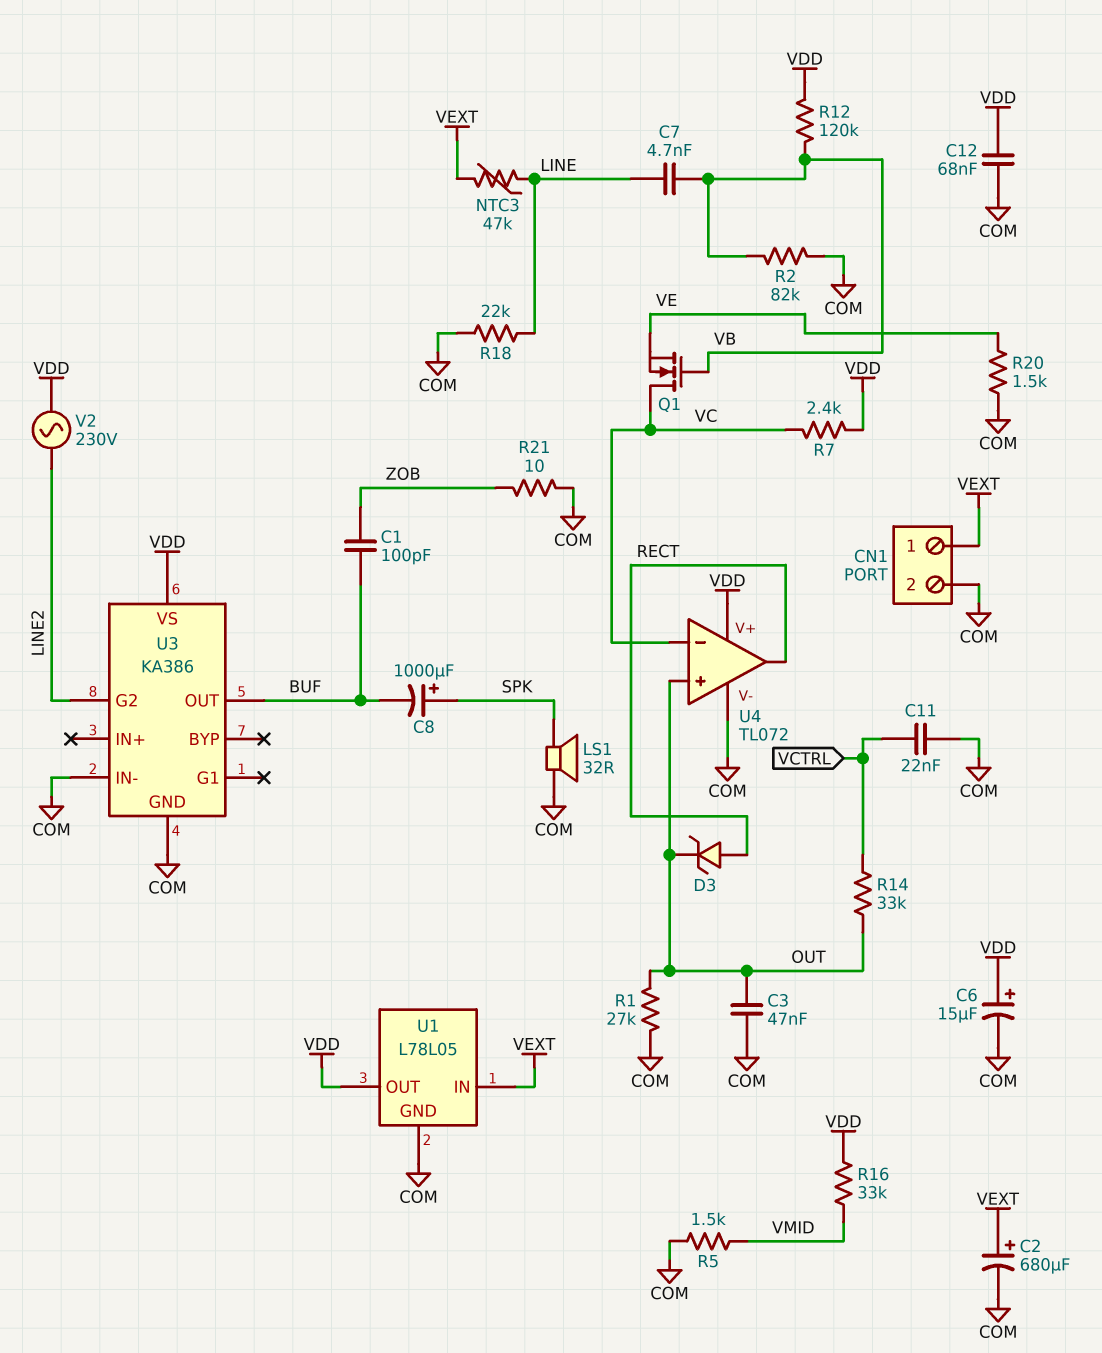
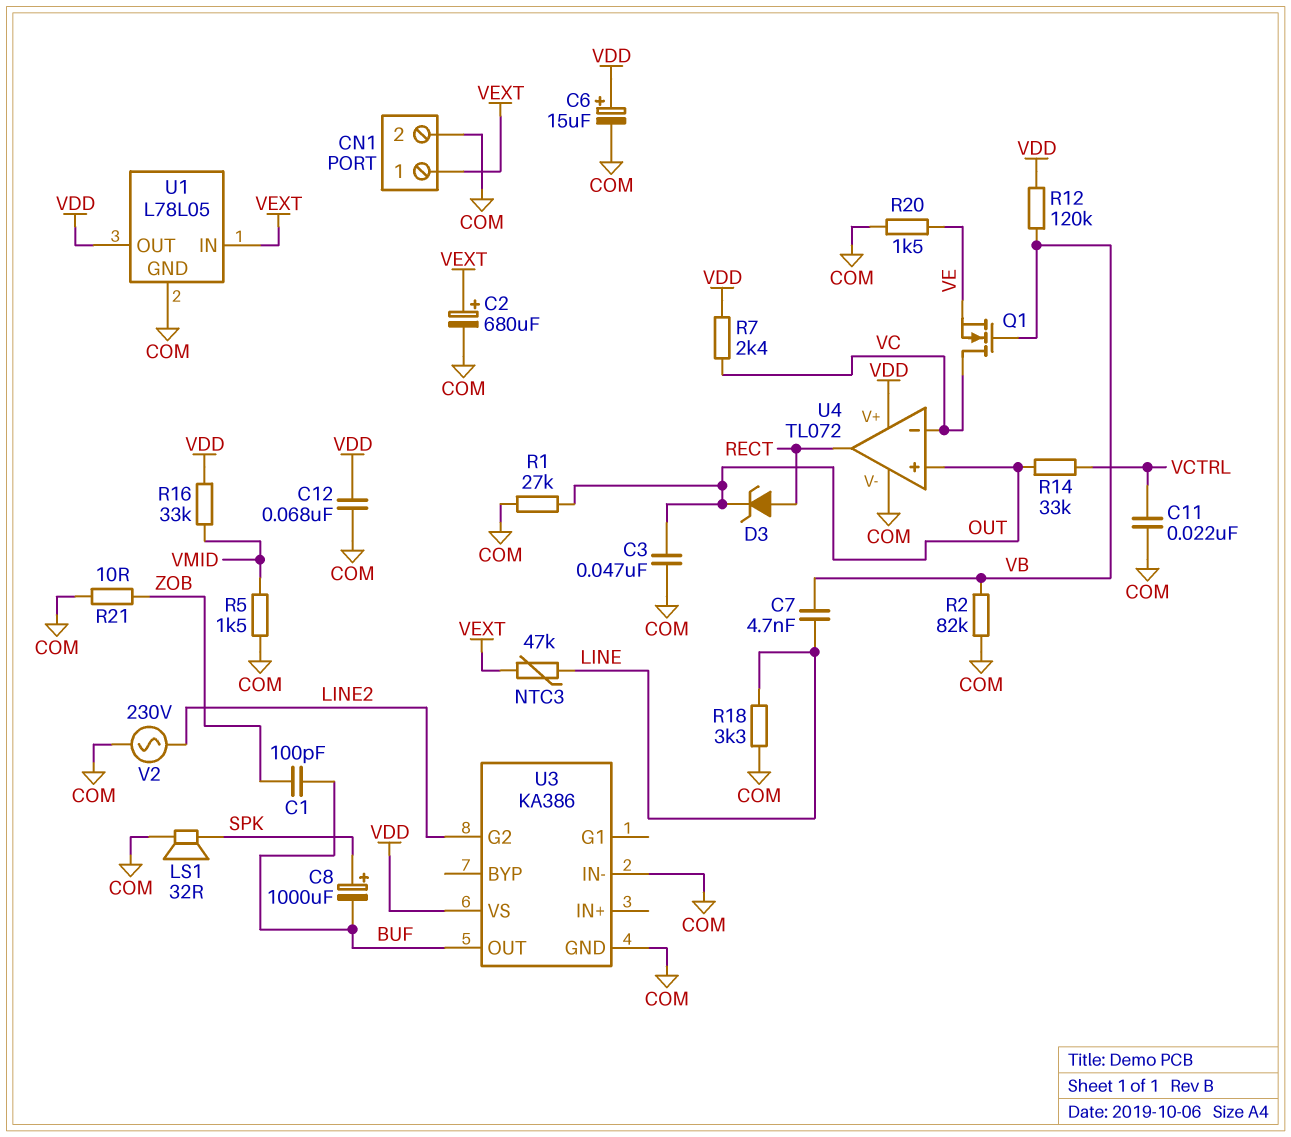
R18: 22k (COM, LINE) -> 3.3k (COM, LINE)
V2: AC 230V (LINE2, VDD) -> AC 230V (COM, LINE2)

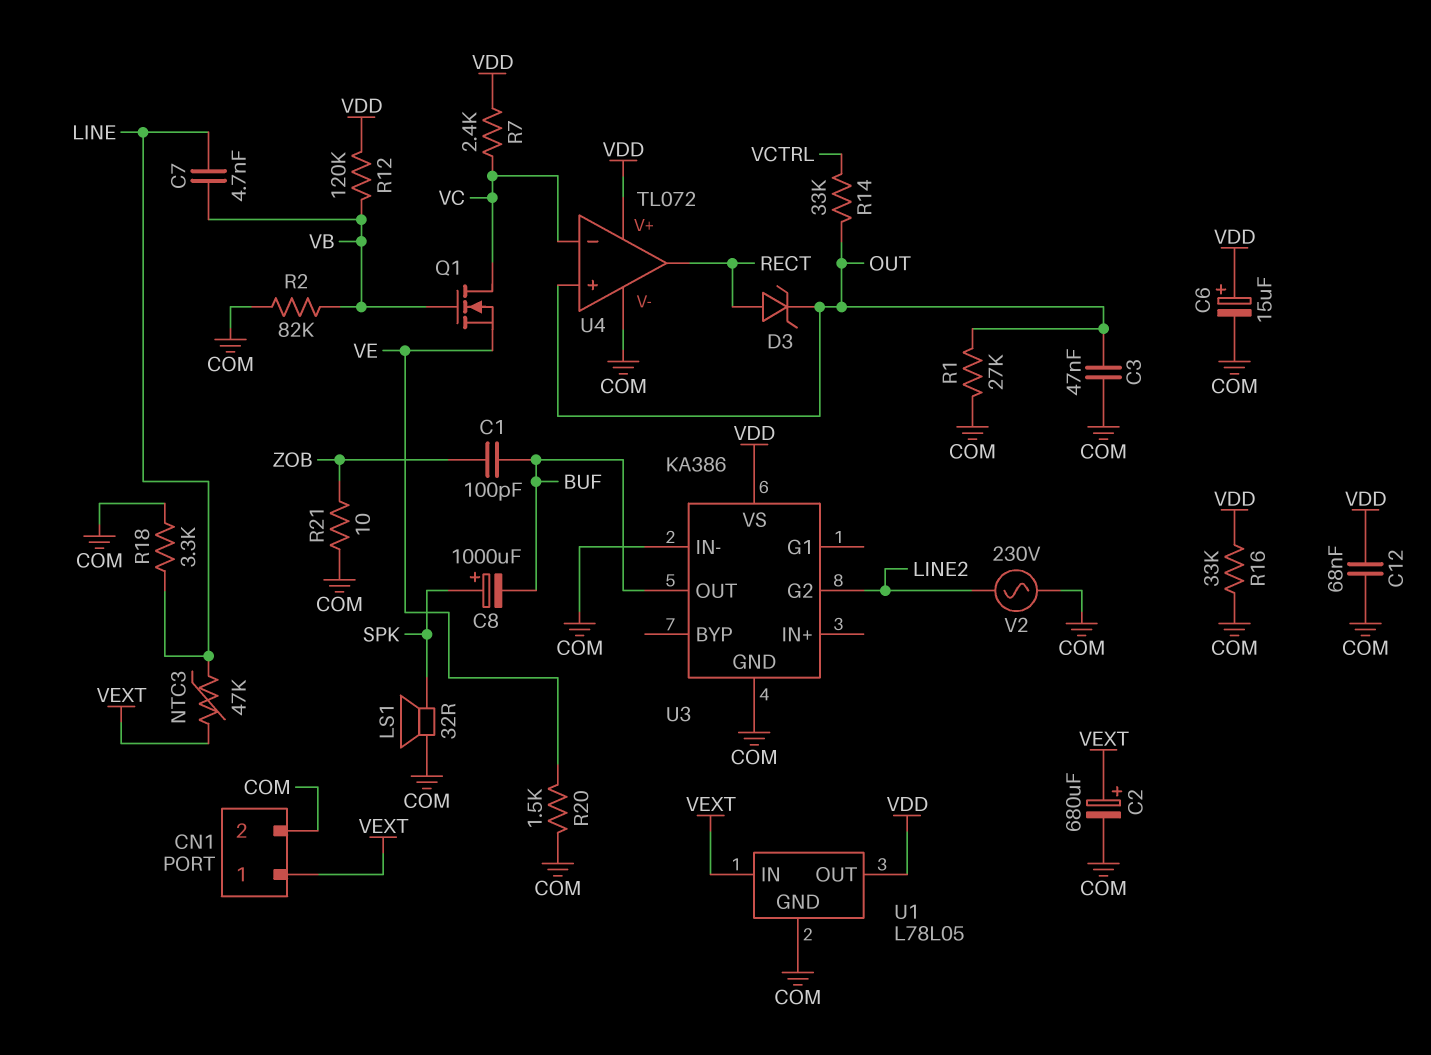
C11: 22nF (COM, VCTRL) -> none
R5: 1.5k (COM, VMID) -> none
R16: 33k (VDD, VMID) -> 33k (COM, VDD)

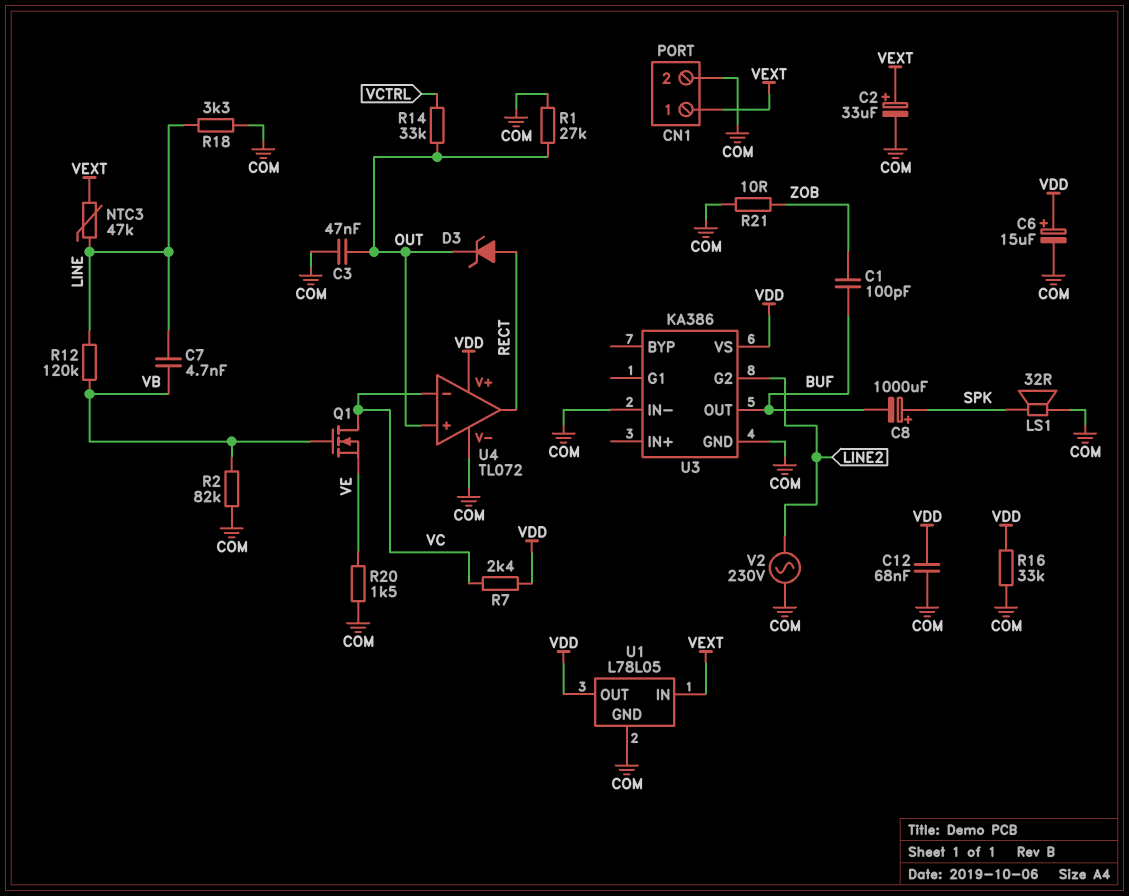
C2: 680uF (plus VEXT, minus COM) -> 33uF (plus VEXT, minus COM)
R12: 120k (VB, VDD) -> 120k (LINE, VB)

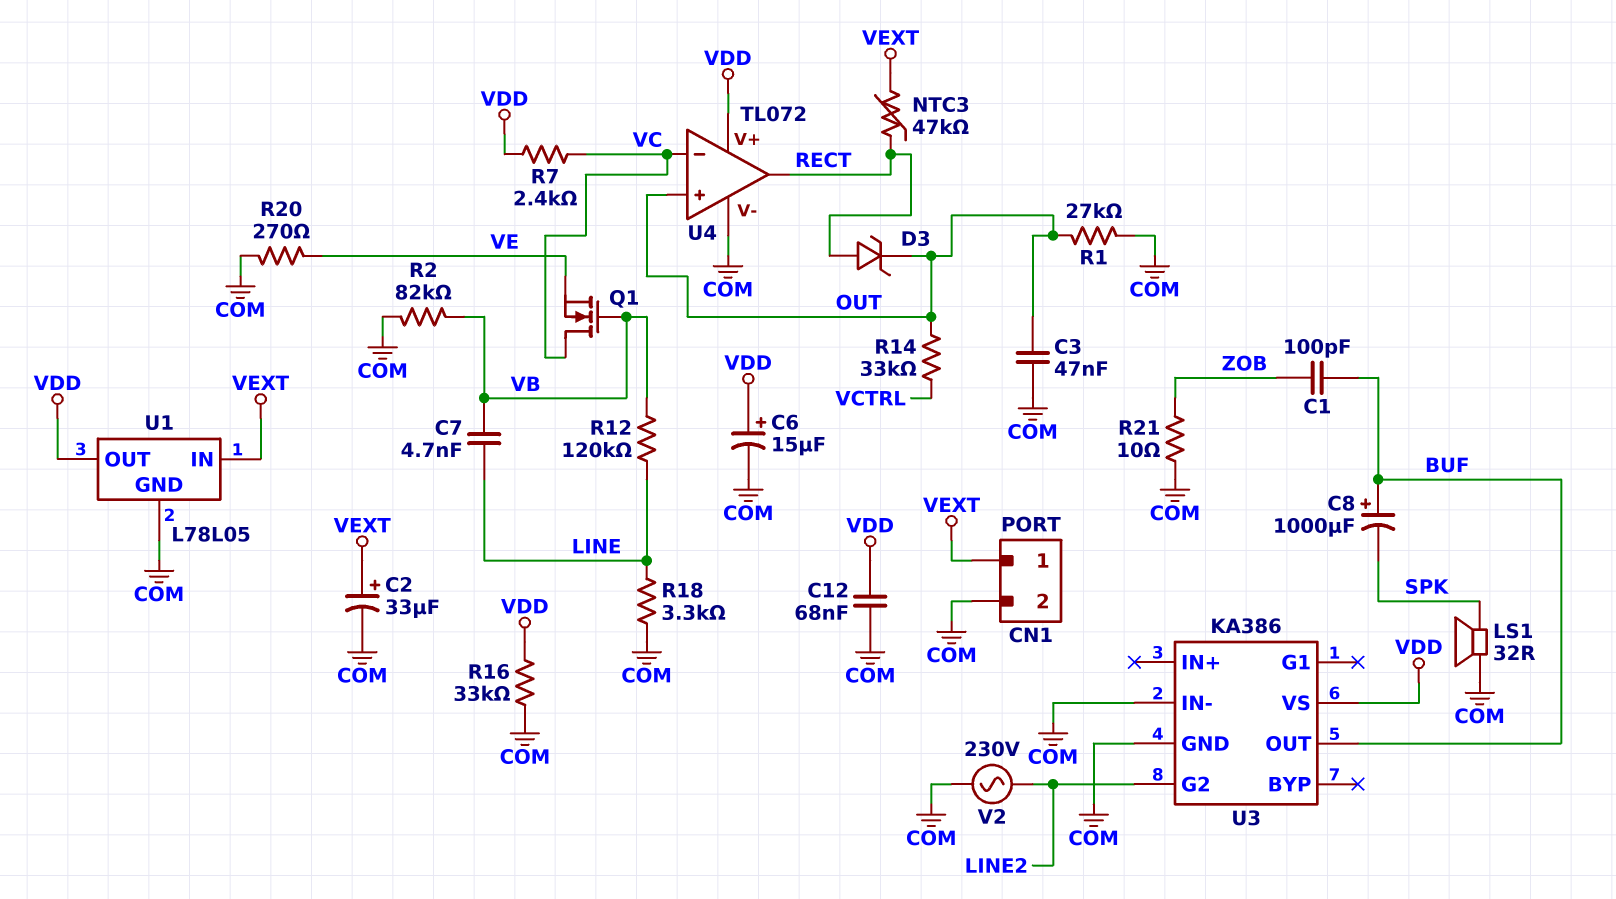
C8: 1000uF (plus SPK, minus BUF) -> 1000uF (plus BUF, minus SPK)
NTC3: 47k (LINE, VEXT) -> 47k (RECT, VEXT)
R20: 1.5k (COM, VE) -> 270 (COM, VE)

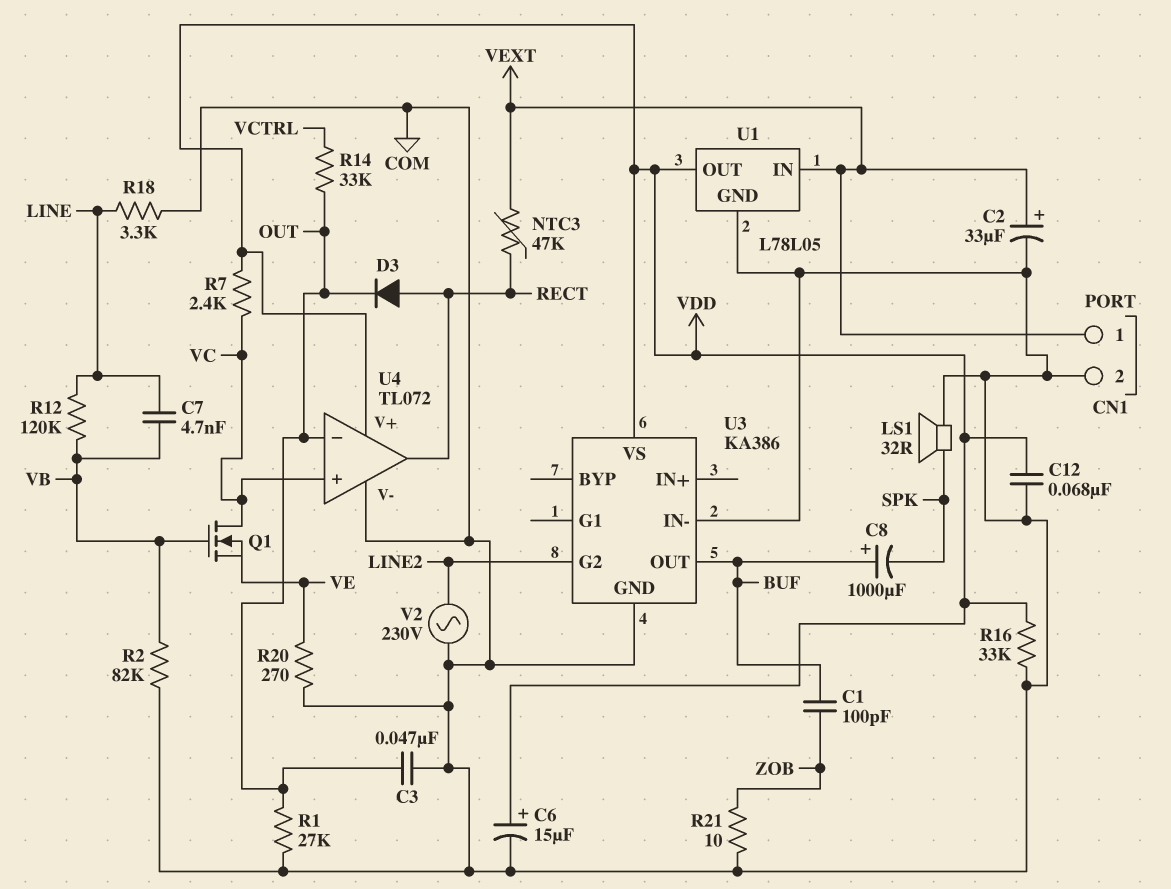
D3: zener (A RECT, K OUT) -> diode (A RECT, K OUT)
U4 pin in+: OUT -> VC
U4 pin in-: VC -> OUT

